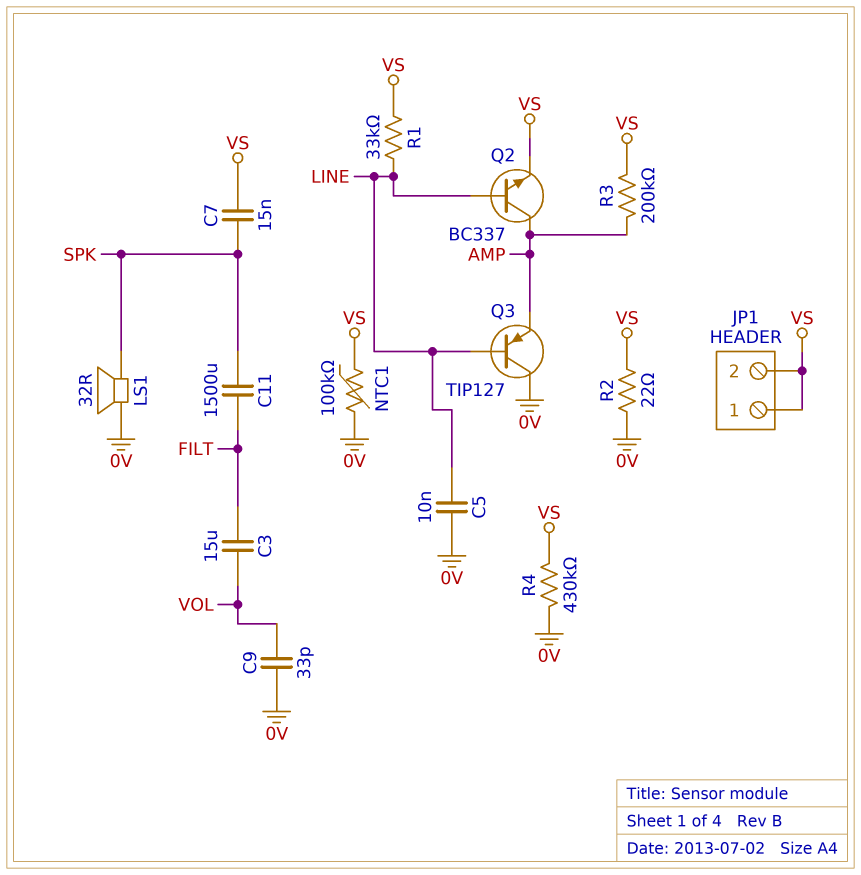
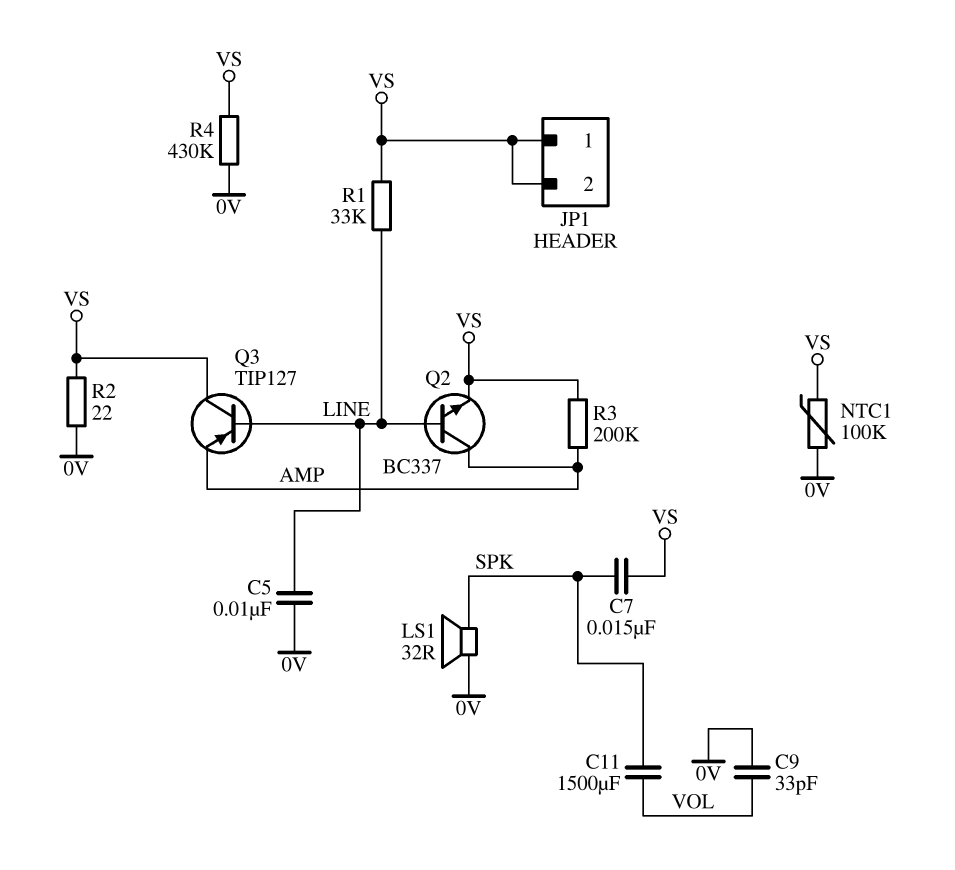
C3: 15uF (FILT, VOL) -> none
C11: 1500uF (FILT, SPK) -> 1500uF (SPK, VOL)
Q3: PNP TIP127 (B LINE, C 0V, E AMP) -> PNP TIP127 (B LINE, C VS, E AMP)

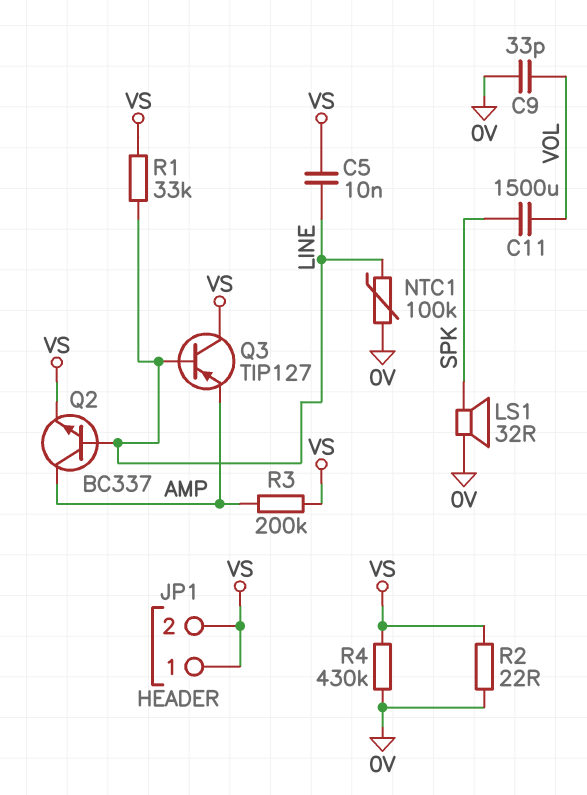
C5: 10nF (0V, LINE) -> 10nF (LINE, VS)
C7: 15nF (SPK, VS) -> none
NTC1: 100k (0V, VS) -> 100k (0V, LINE)

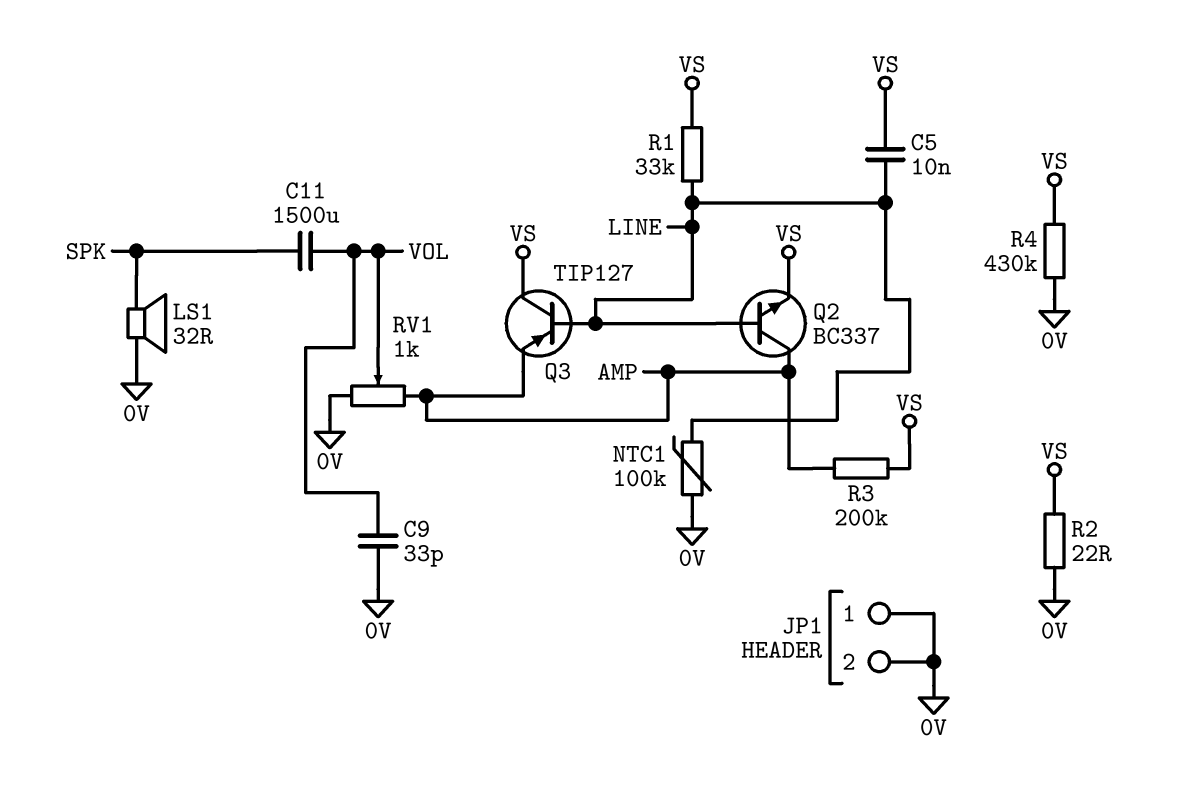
JP1 pin 1: VS -> 0V
JP1 pin 2: VS -> 0V
RV1: none -> 1k (0V, AMP, wiper VOL)

